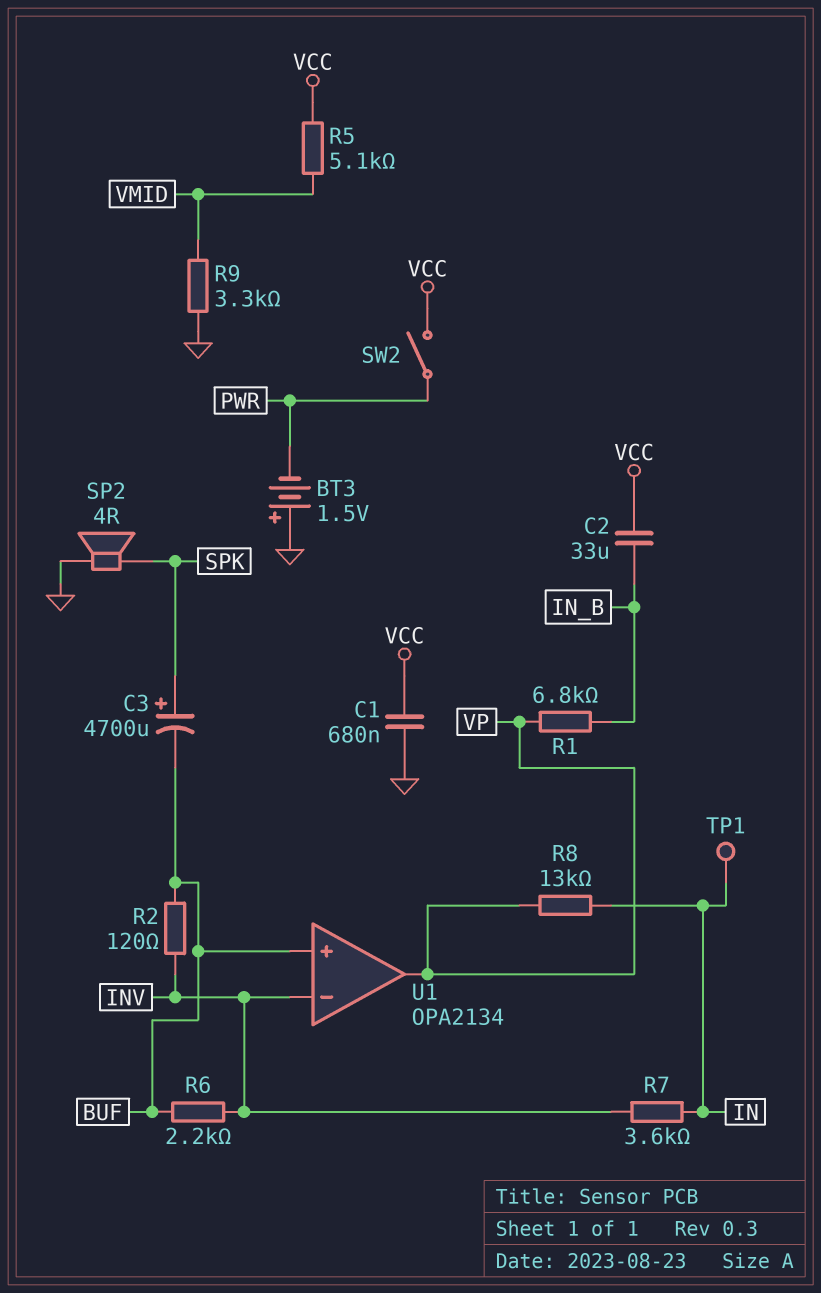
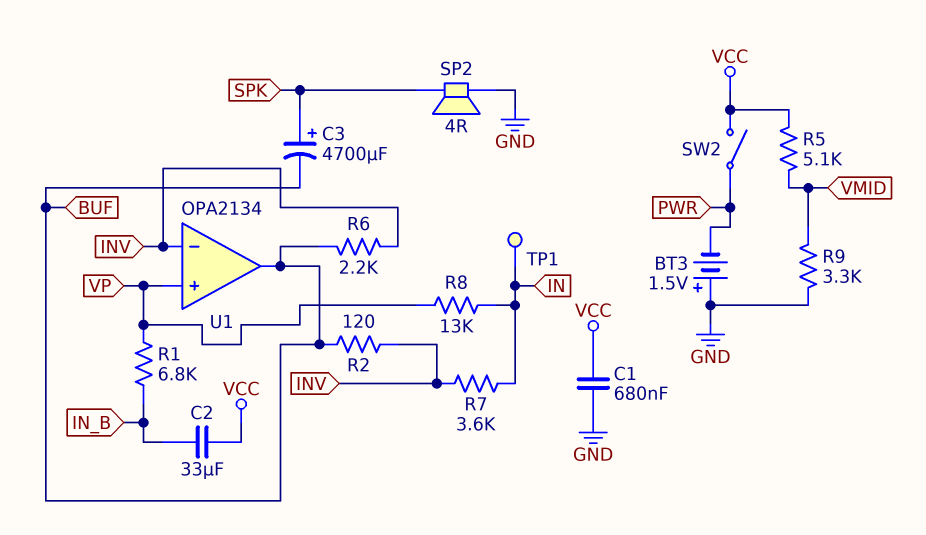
U1 pin in+: BUF -> VP
U1 pin out: VP -> BUF

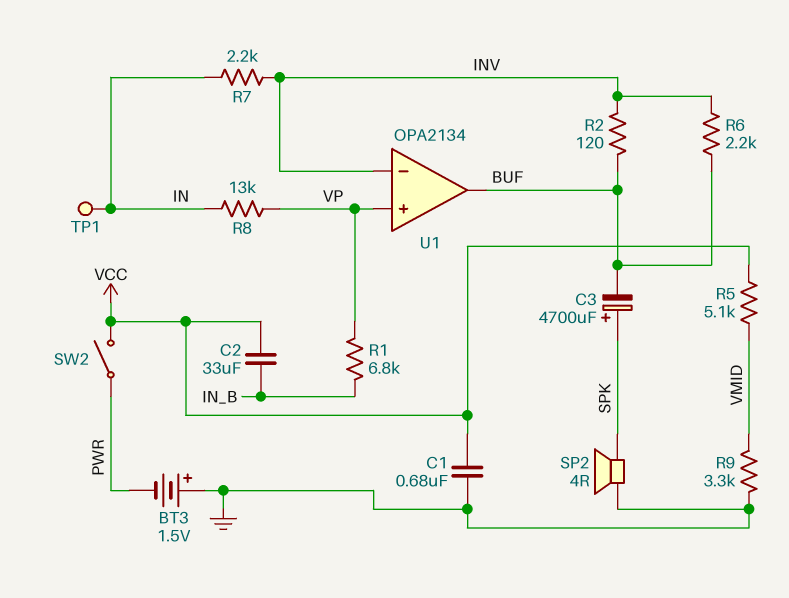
R7: 3.6k (IN, INV) -> 2.2k (IN, INV)

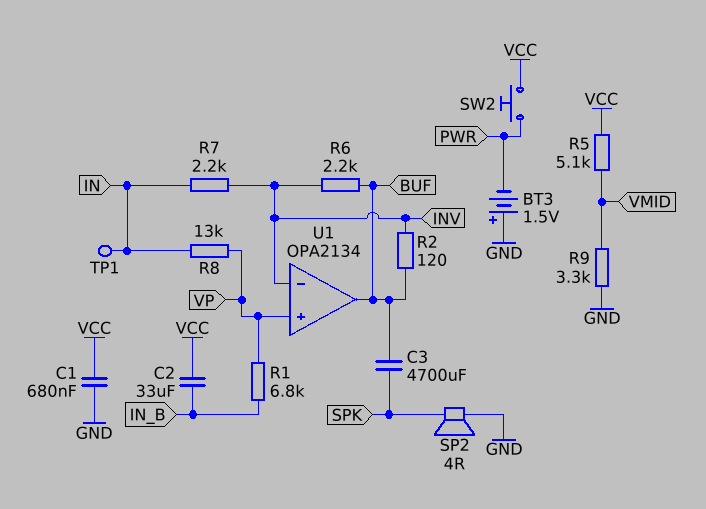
C3: 4700uF (plus SPK, minus BUF) -> 4700uF (BUF, SPK)
SW2: switch (PWR, VCC) -> button (PWR, VCC)

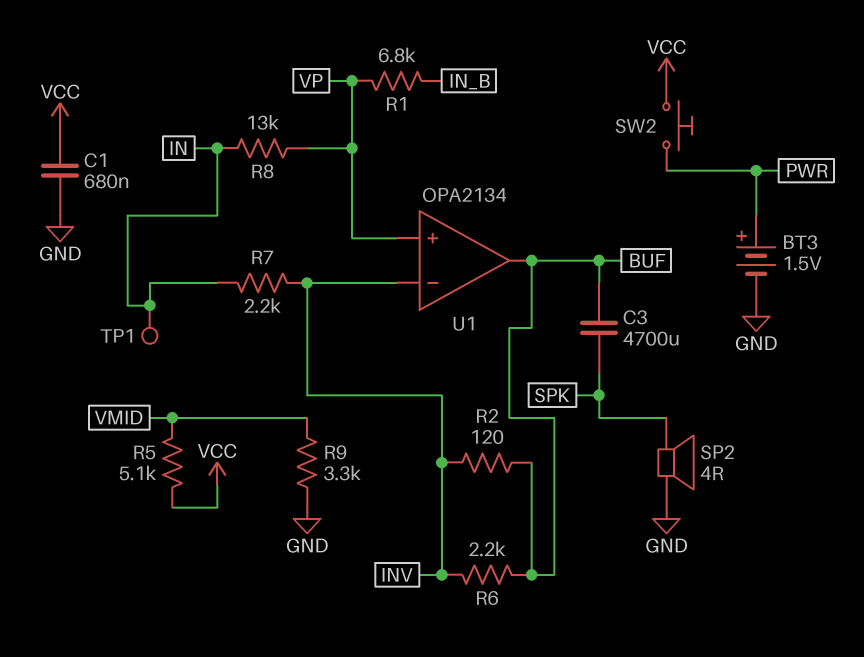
BT3: 1.5V (plus GND, minus PWR) -> 1.5V (plus PWR, minus GND)
C2: 33uF (IN_B, VCC) -> none

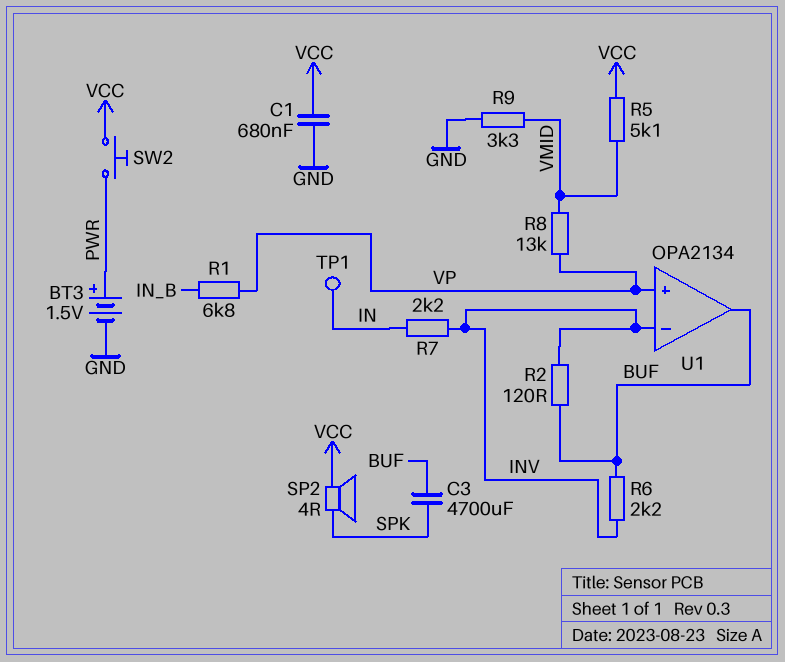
R8: 13k (IN, VP) -> 13k (VMID, VP)
SP2: speaker 4R (GND, SPK) -> speaker 4R (SPK, VCC)

